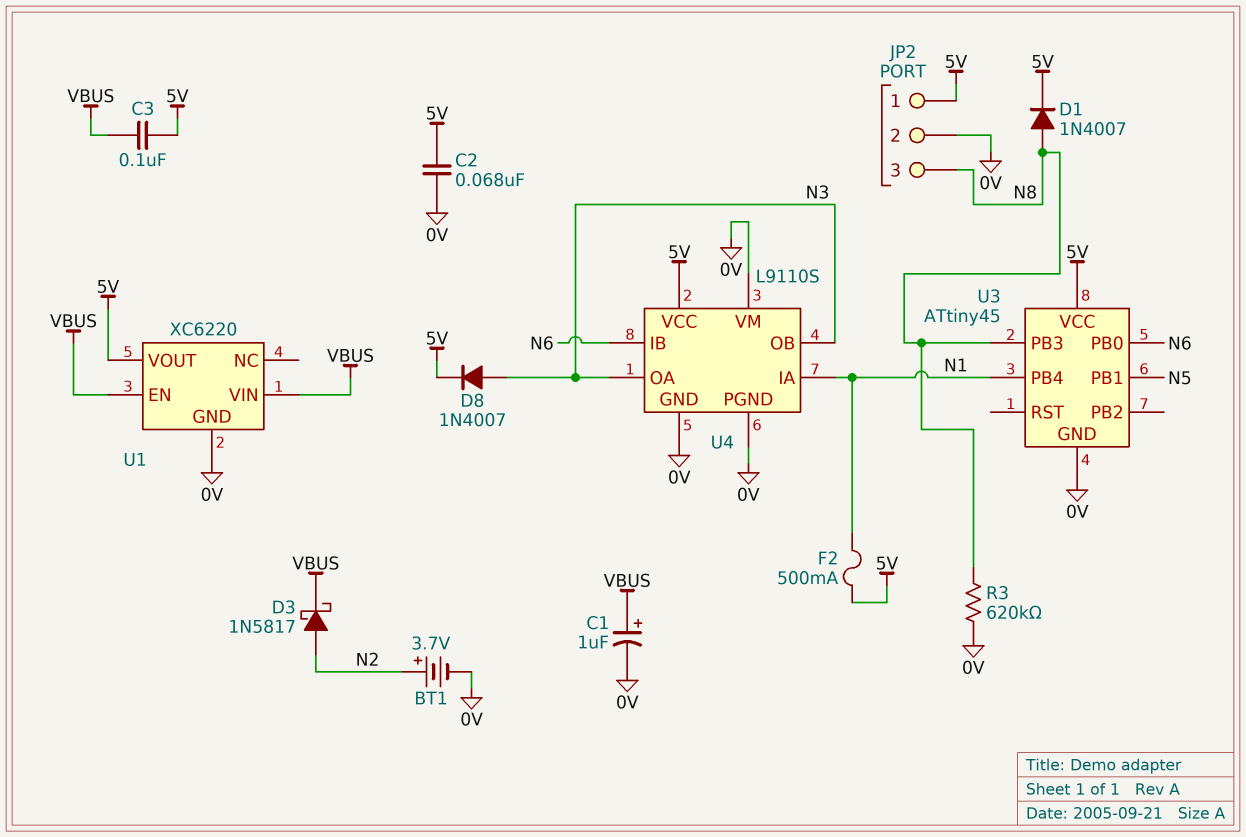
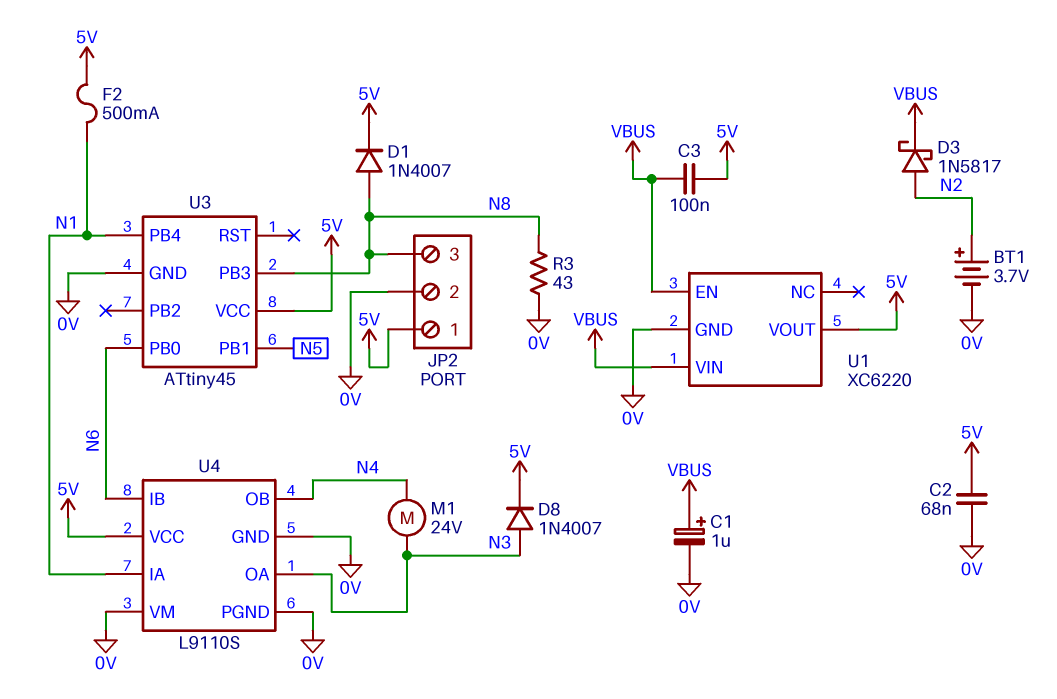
M1: none -> motor 24V (N3, N4)
R3: 620k (0V, N8) -> 43 (0V, N8)
U4 pin OB: N3 -> N4

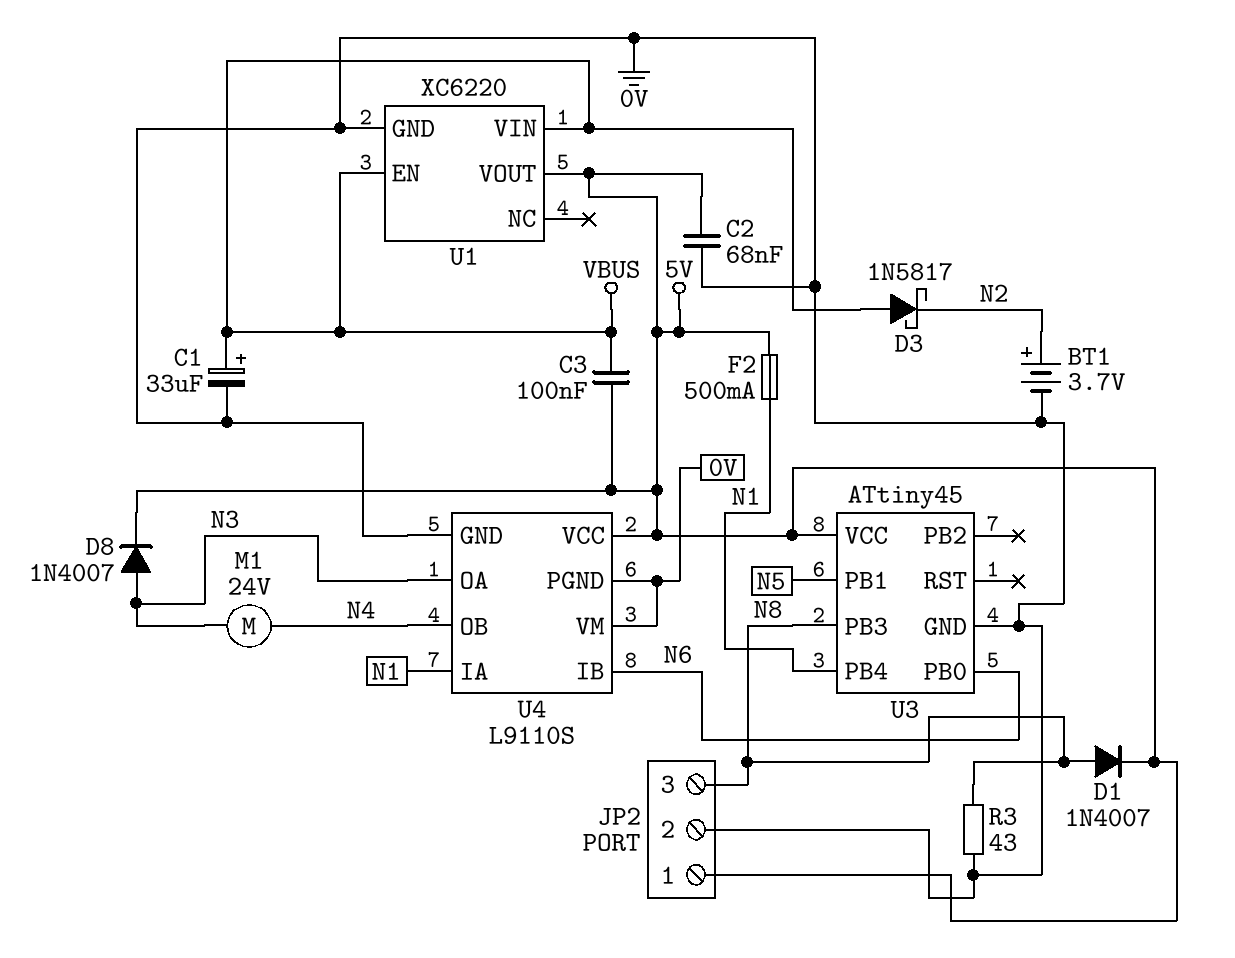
C1: 1uF (plus VBUS, minus 0V) -> 33uF (plus VBUS, minus 0V)
D3: schottky 1N5817 (A N2, K VBUS) -> schottky 1N5817 (A VBUS, K N2)

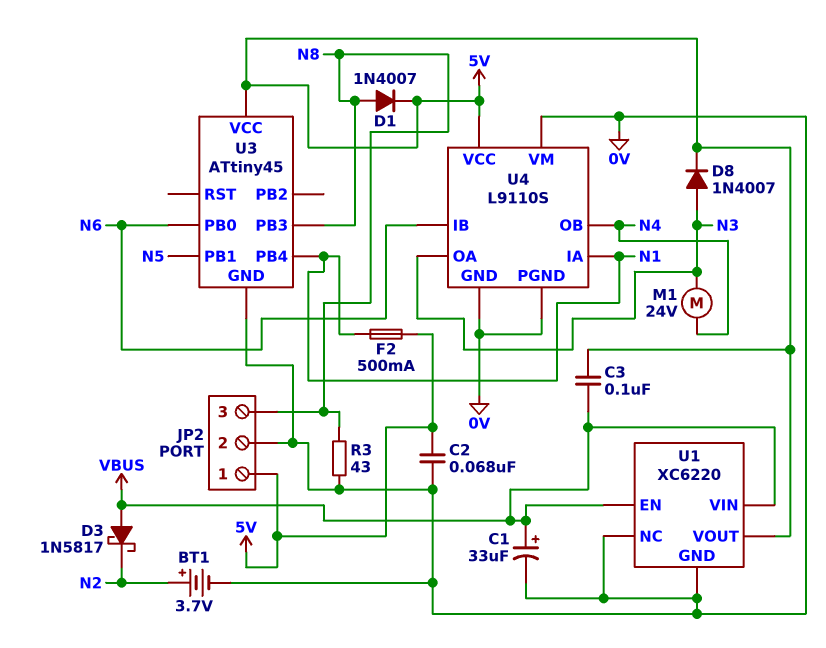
U1 pin NC: none -> 0V

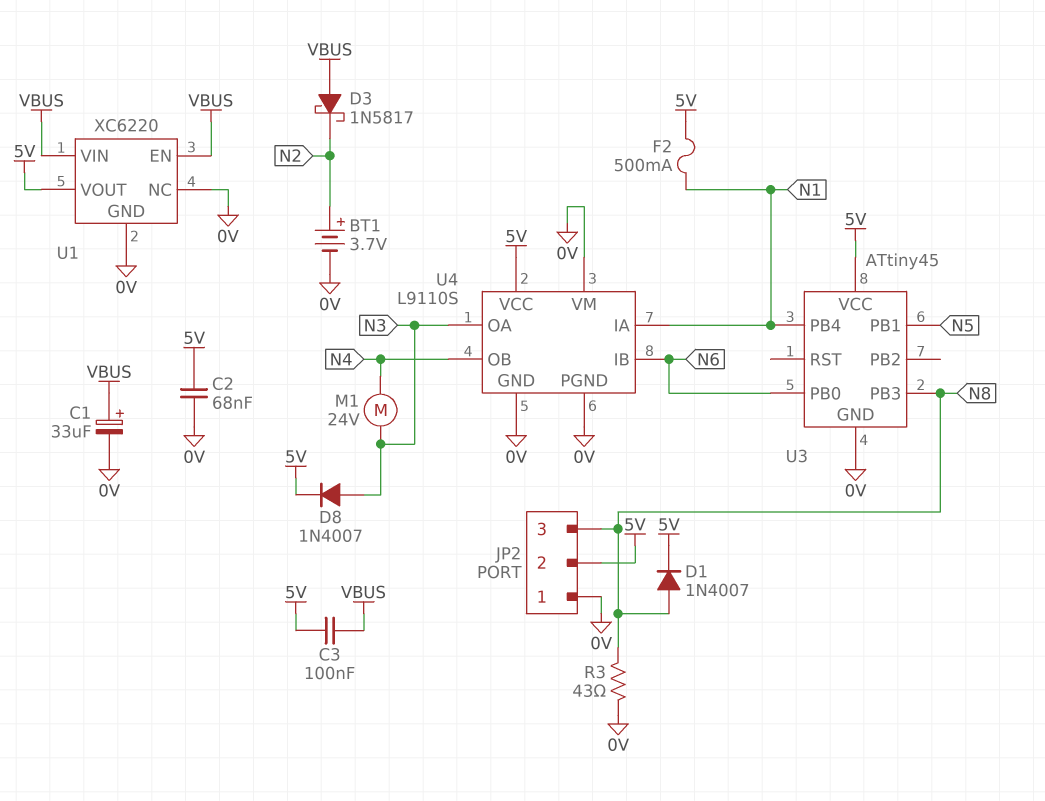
JP2 pin 1: 5V -> 0V
JP2 pin 2: 0V -> 5V

